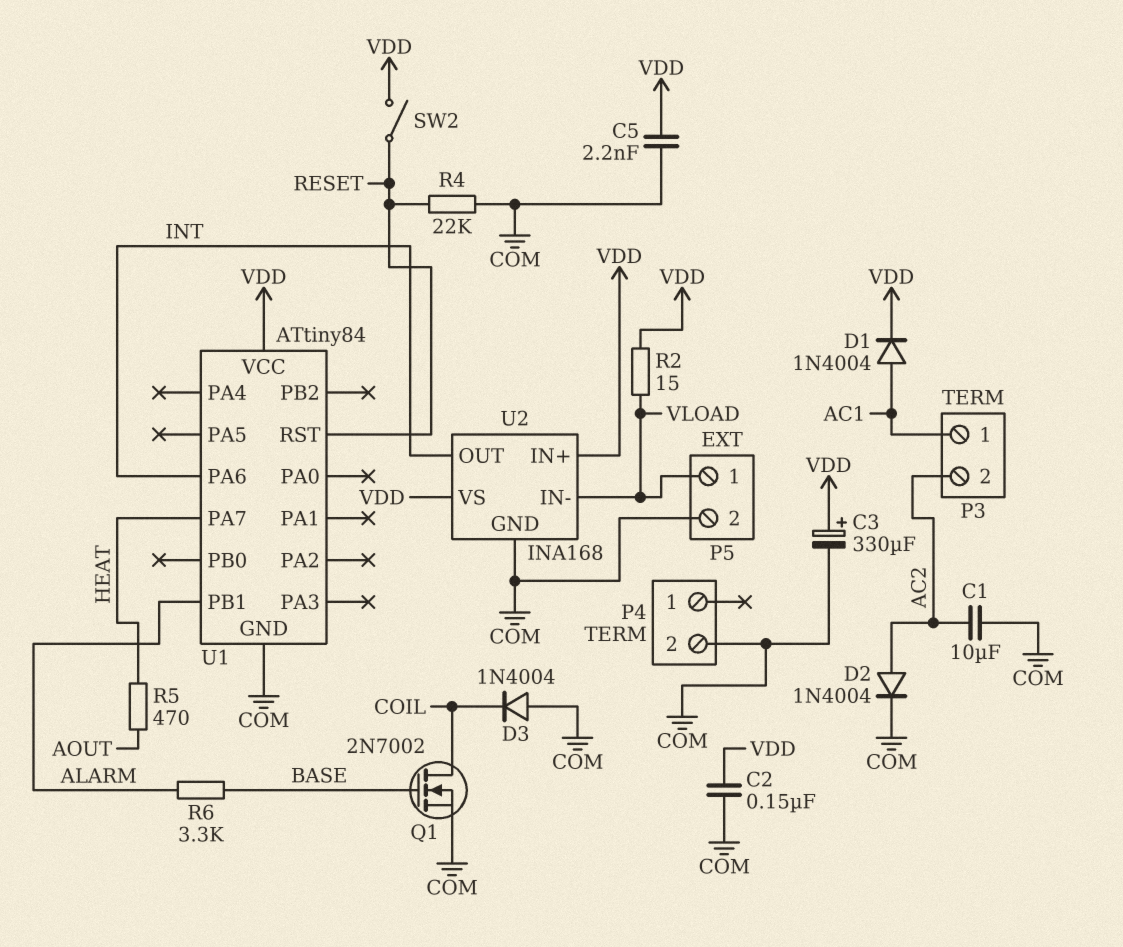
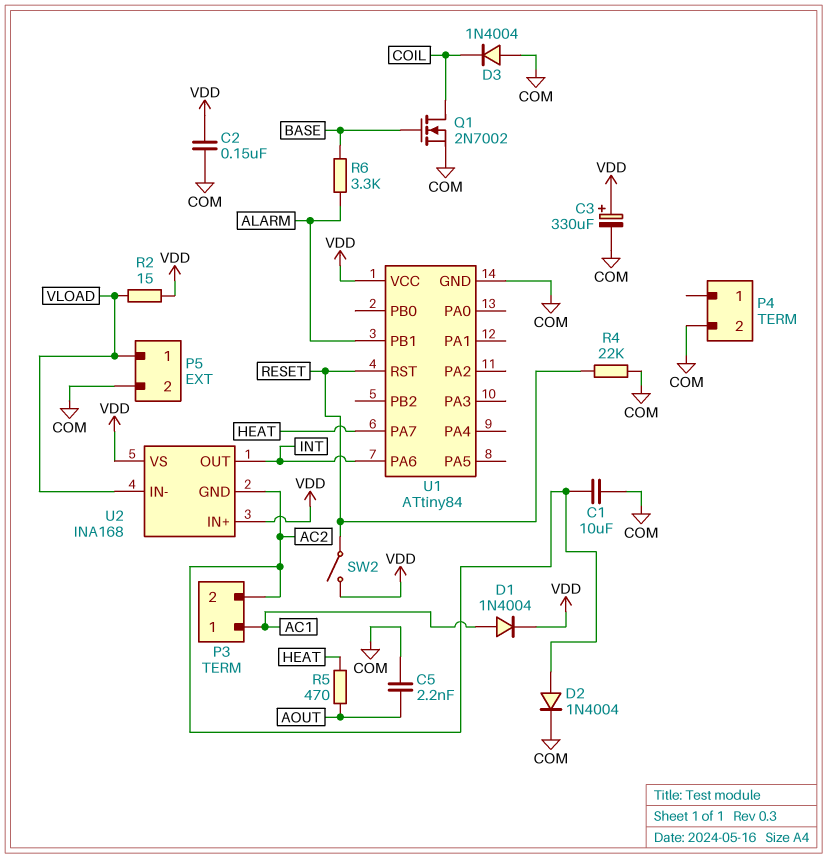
C5: 2.2nF (COM, VDD) -> 2.2nF (AOUT, COM)
U2 pin GND: COM -> AC2

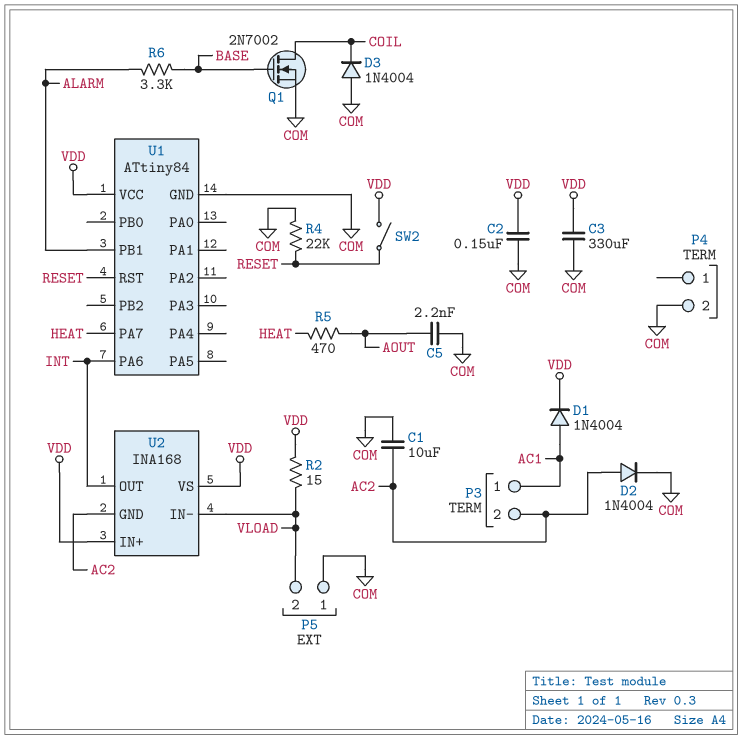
C3: 330uF (plus VDD, minus COM) -> 330uF (COM, VDD)
P5 pin 1: VLOAD -> COM
P5 pin 2: COM -> VLOAD

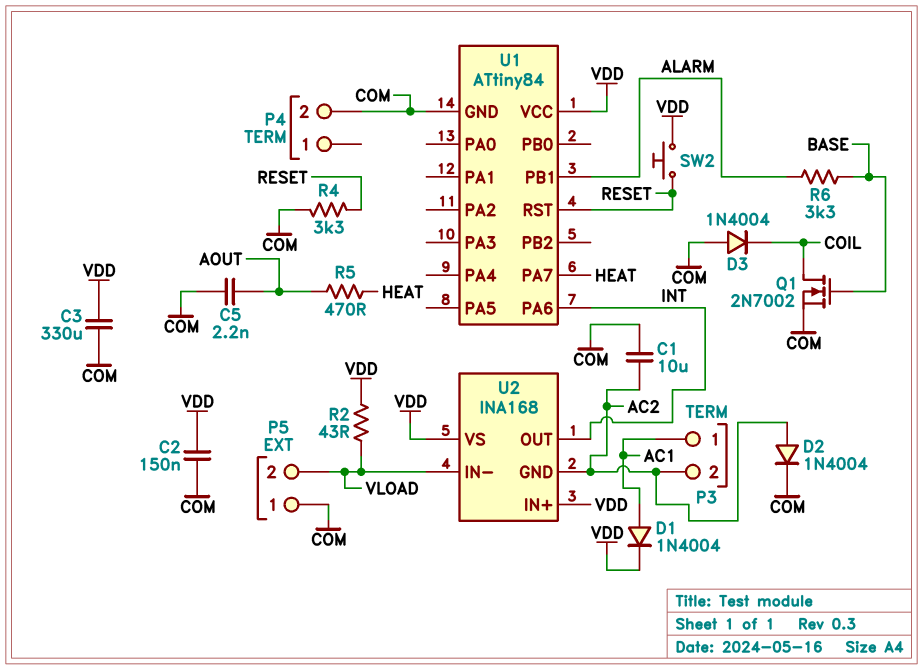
R2: 15 (VDD, VLOAD) -> 43 (VDD, VLOAD)
R4: 22k (COM, RESET) -> 3.3k (COM, RESET)
SW2: switch (RESET, VDD) -> button (RESET, VDD)

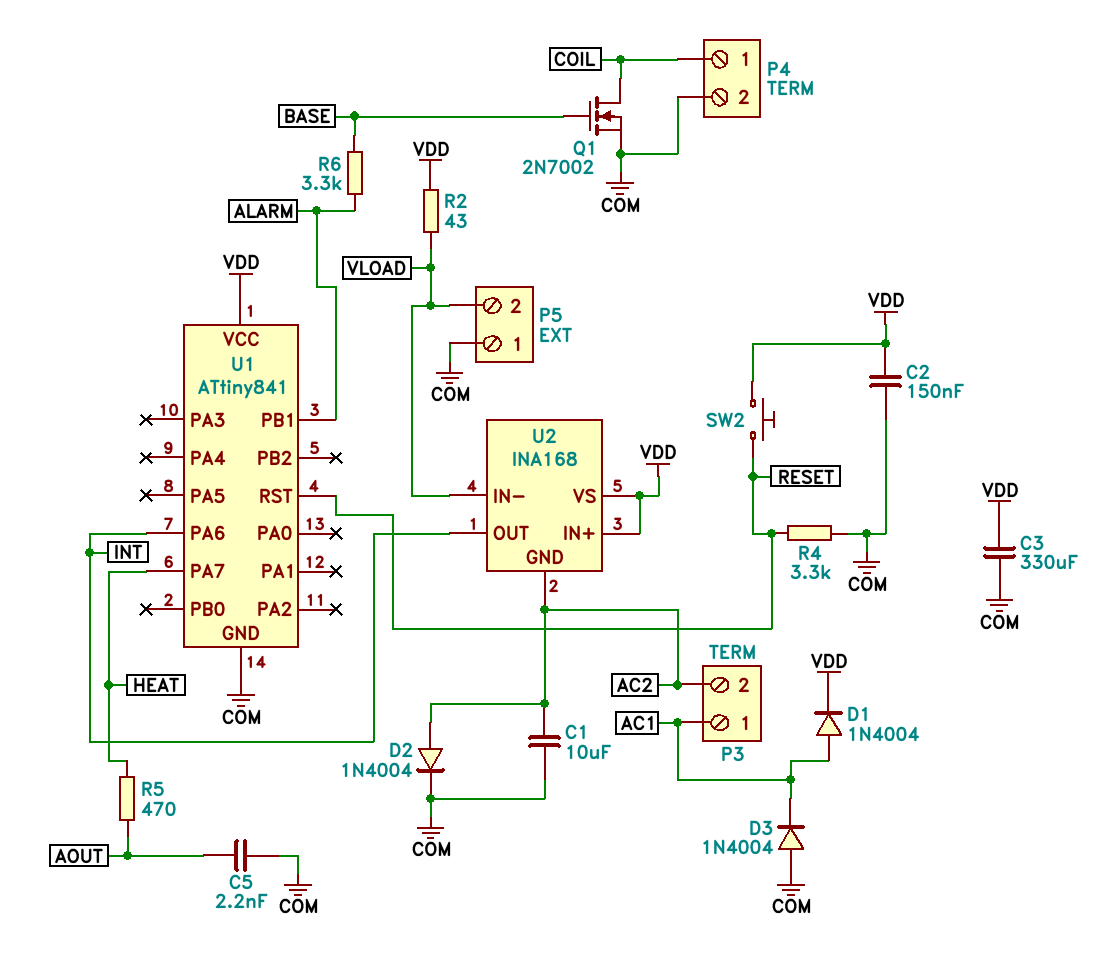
D3: diode 1N4004 (A COM, K COIL) -> diode 1N4004 (A COM, K AC1)
P4 pin 1: none -> COIL
U1: ATtiny84 -> ATtiny841

